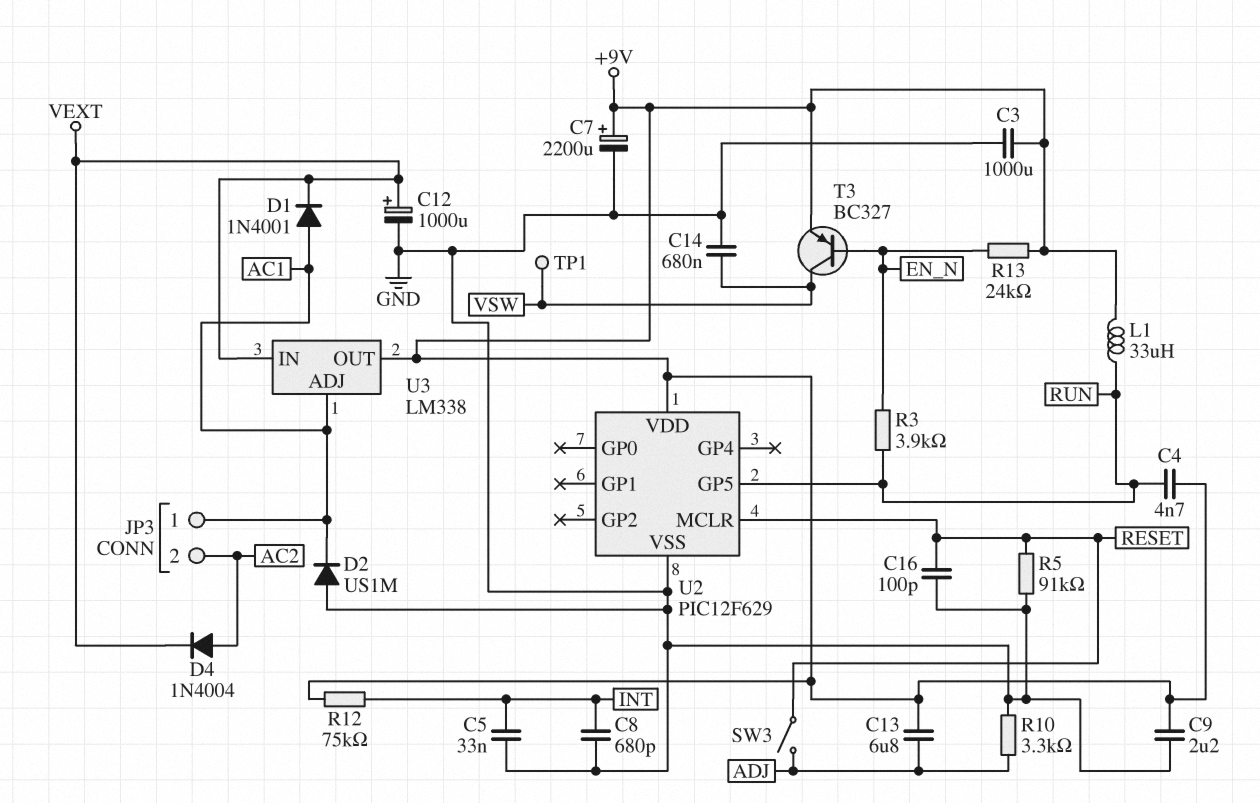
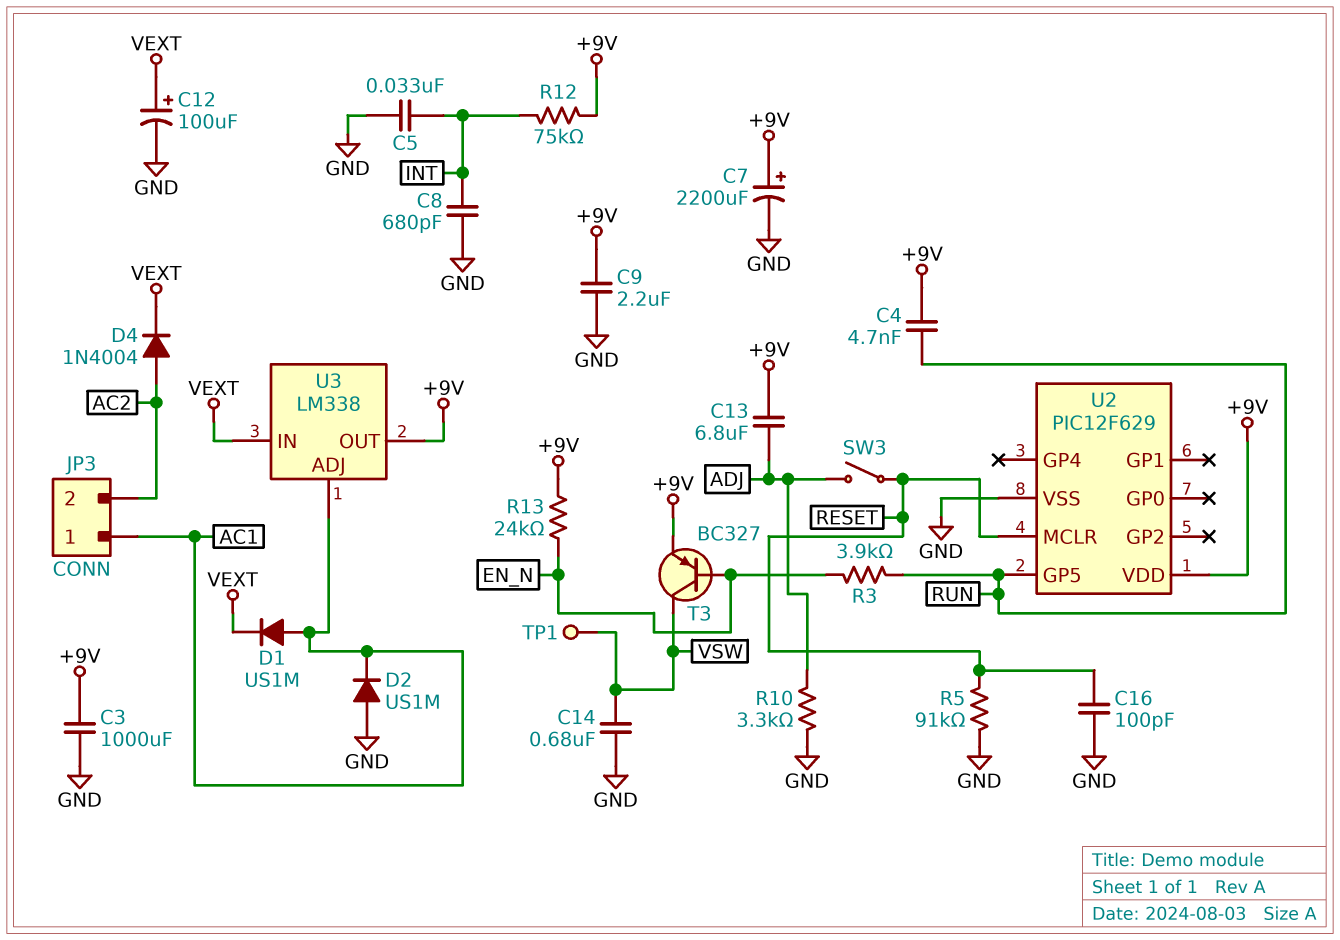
C12: 1000uF (plus VEXT, minus GND) -> 100uF (plus VEXT, minus GND)
D1: diode 1N4001 (A AC1, K VEXT) -> diode US1M (A AC1, K VEXT)
L1: 33uH (+9V, RUN) -> none

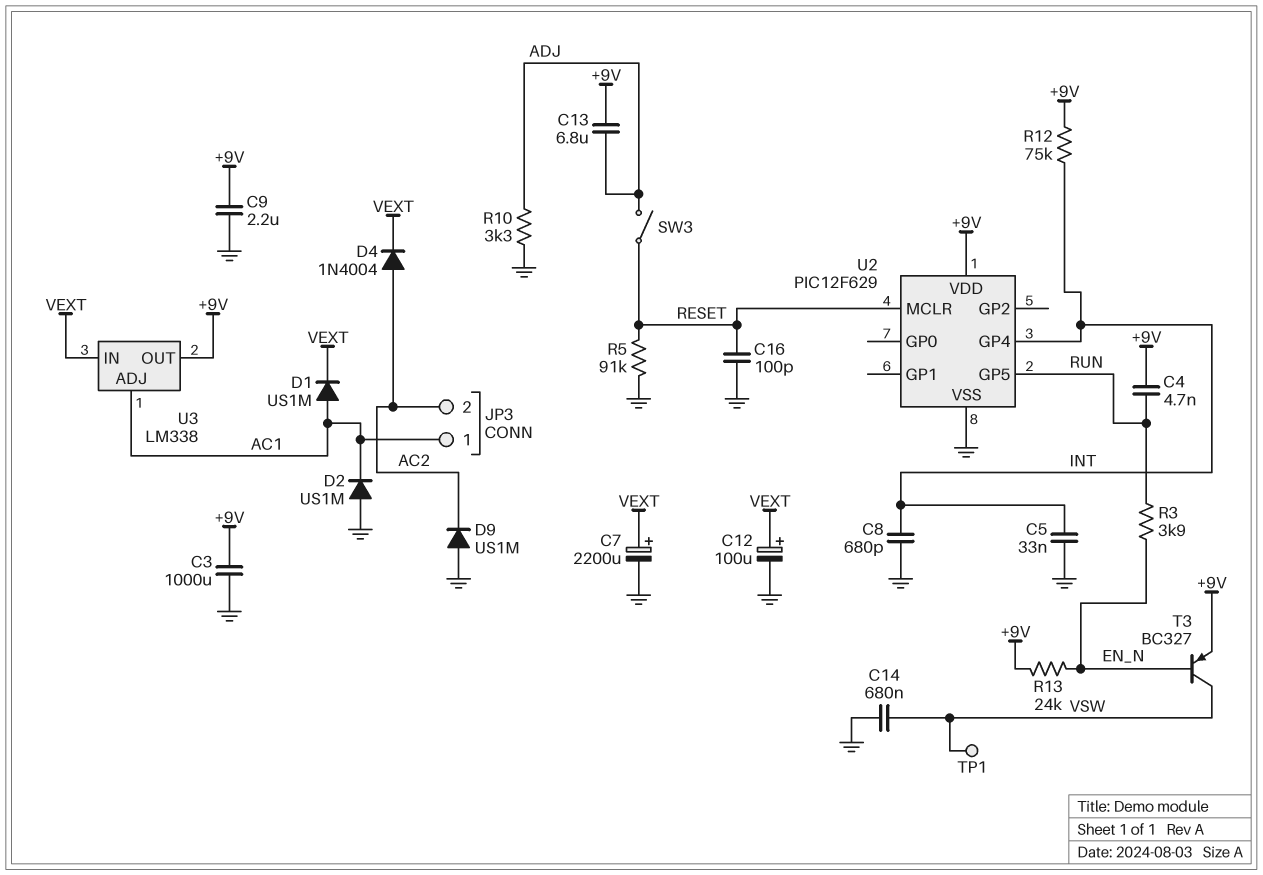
C7: 2200uF (plus +9V, minus GND) -> 2200uF (plus VEXT, minus GND)
D9: none -> diode US1M (A GND, K AC2)
U2 pin GP4: none -> INT

